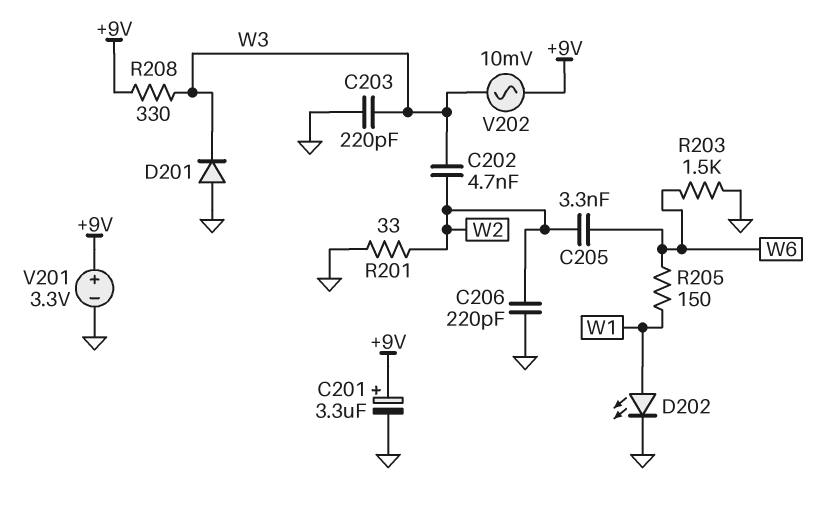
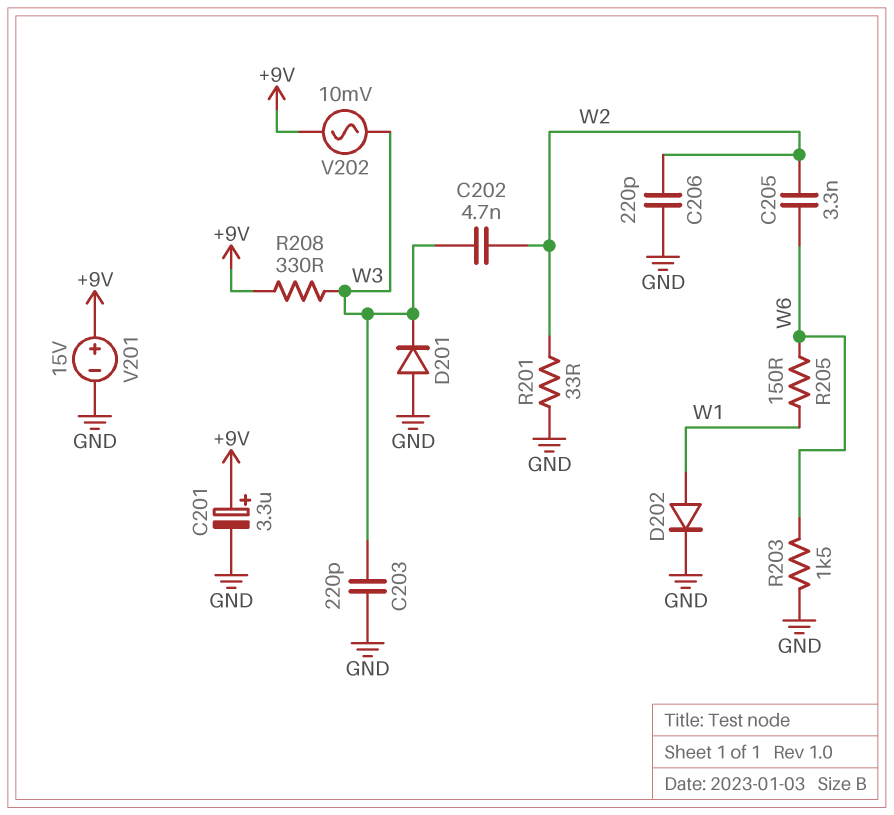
D202: LED (A W1, K GND) -> diode (A W1, K GND)
V201: 3.3V (plus +9V, minus GND) -> 15V (plus +9V, minus GND)

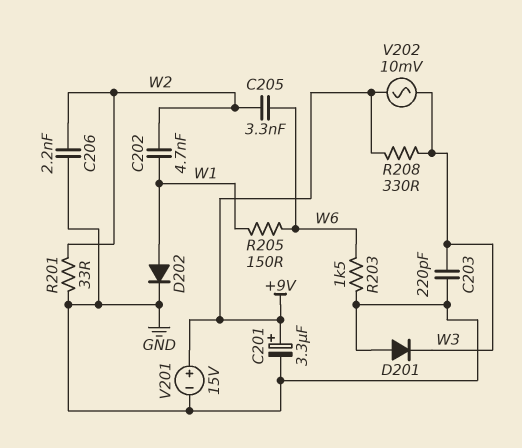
C202: 4.7nF (W2, W3) -> 4.7nF (W1, W2)
C206: 220pF (GND, W2) -> 2.2nF (GND, W2)

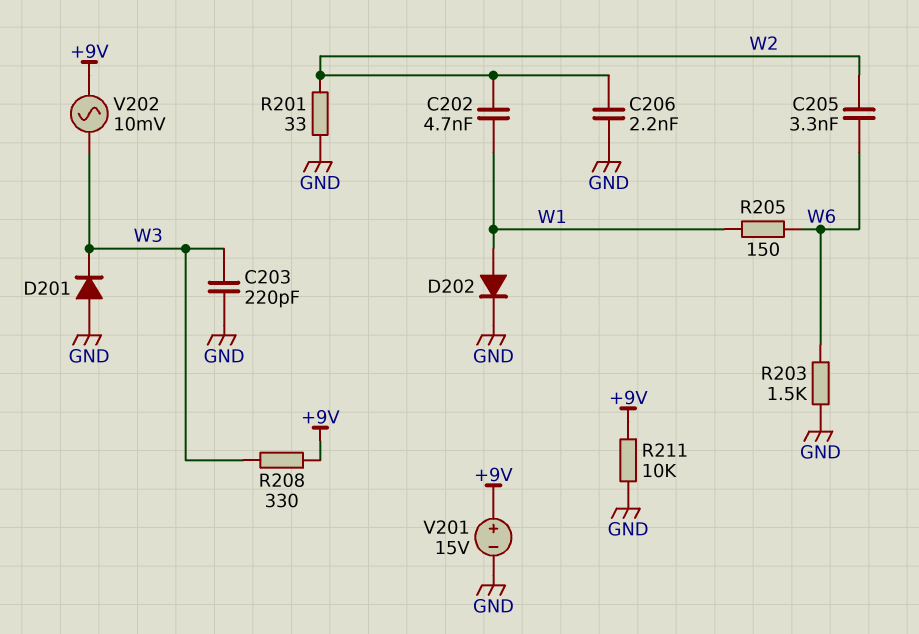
C201: 3.3uF (plus +9V, minus GND) -> none
R211: none -> 10k (+9V, GND)

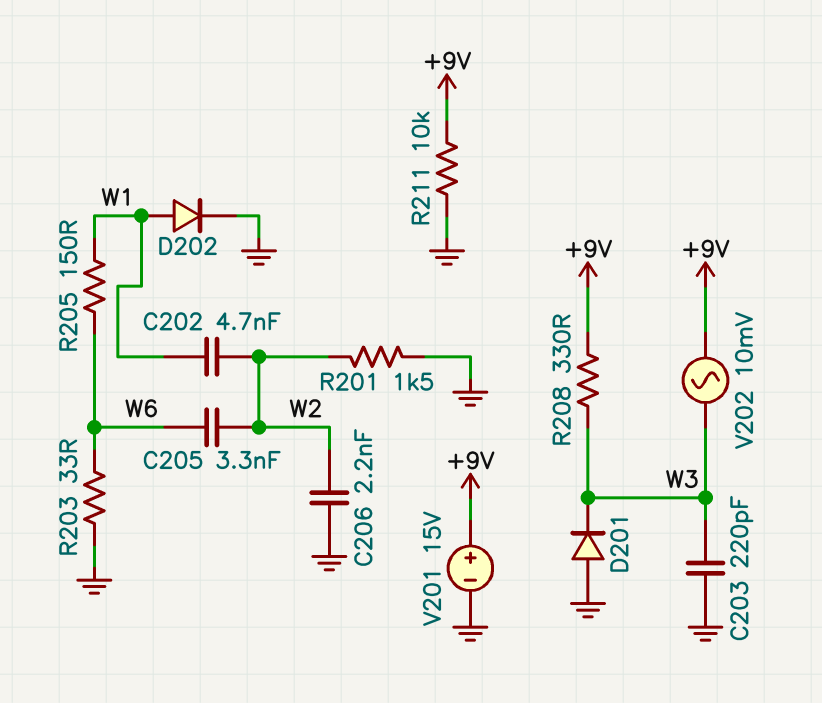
R201: 33 (GND, W2) -> 1.5k (GND, W2)
R203: 1.5k (GND, W6) -> 33 (GND, W6)

